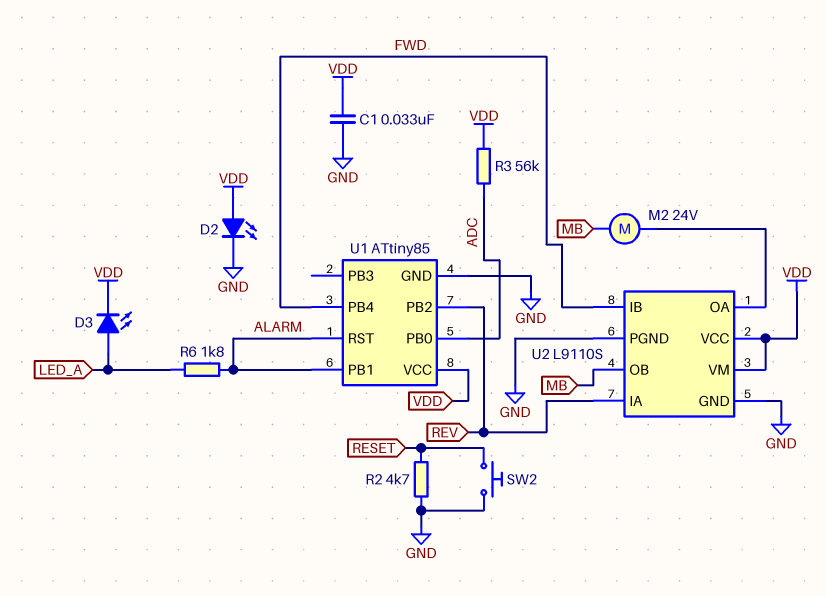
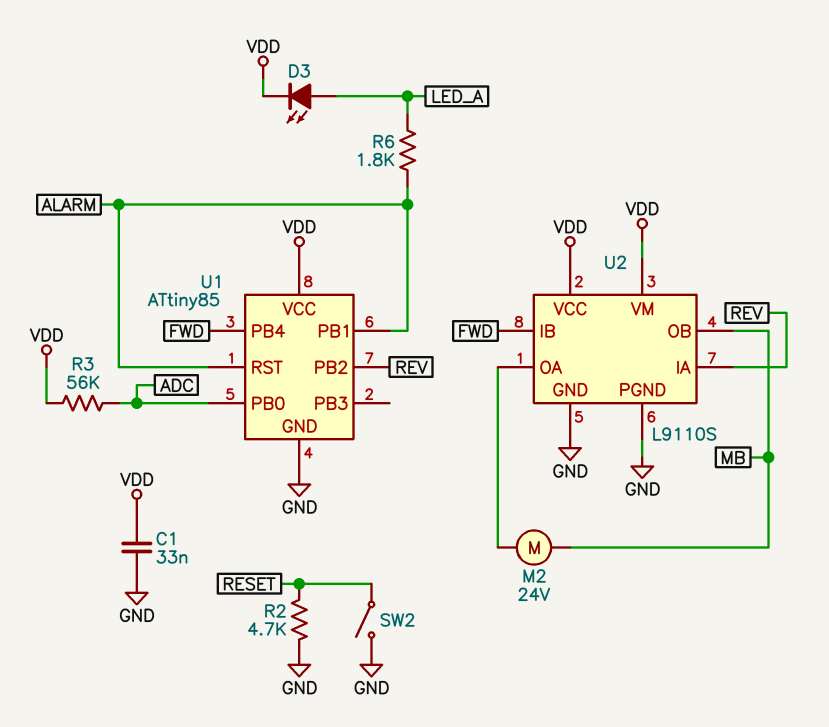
D2: LED (A VDD, K GND) -> none
SW2: button (GND, RESET) -> switch (GND, RESET)

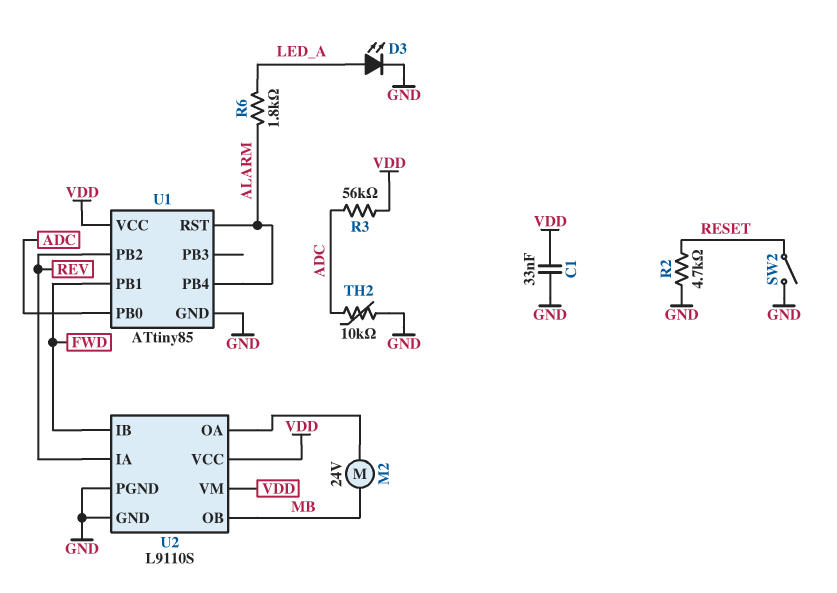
D3: LED (A LED_A, K VDD) -> LED (A LED_A, K GND)
TH2: none -> 10k (ADC, GND)
U1 pin PB1: ALARM -> FWD
U1 pin PB4: FWD -> ALARM

